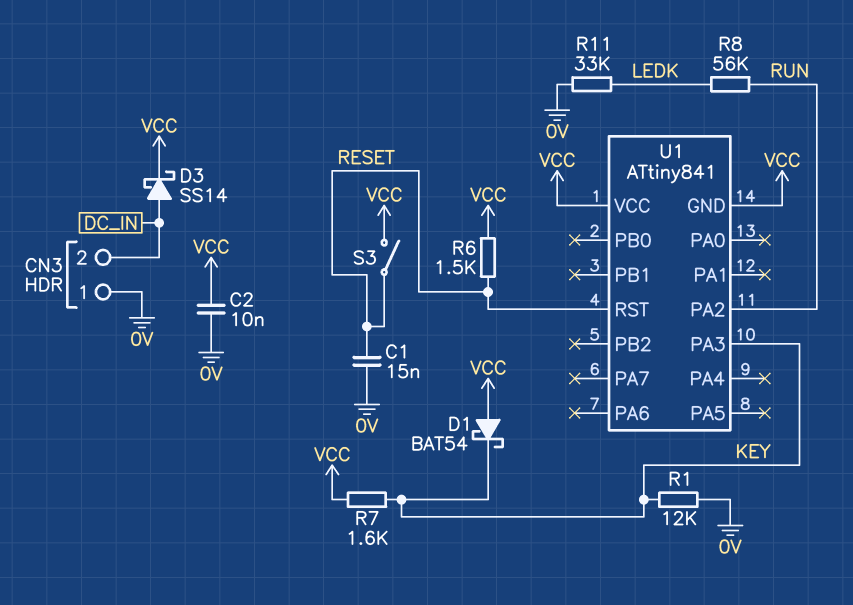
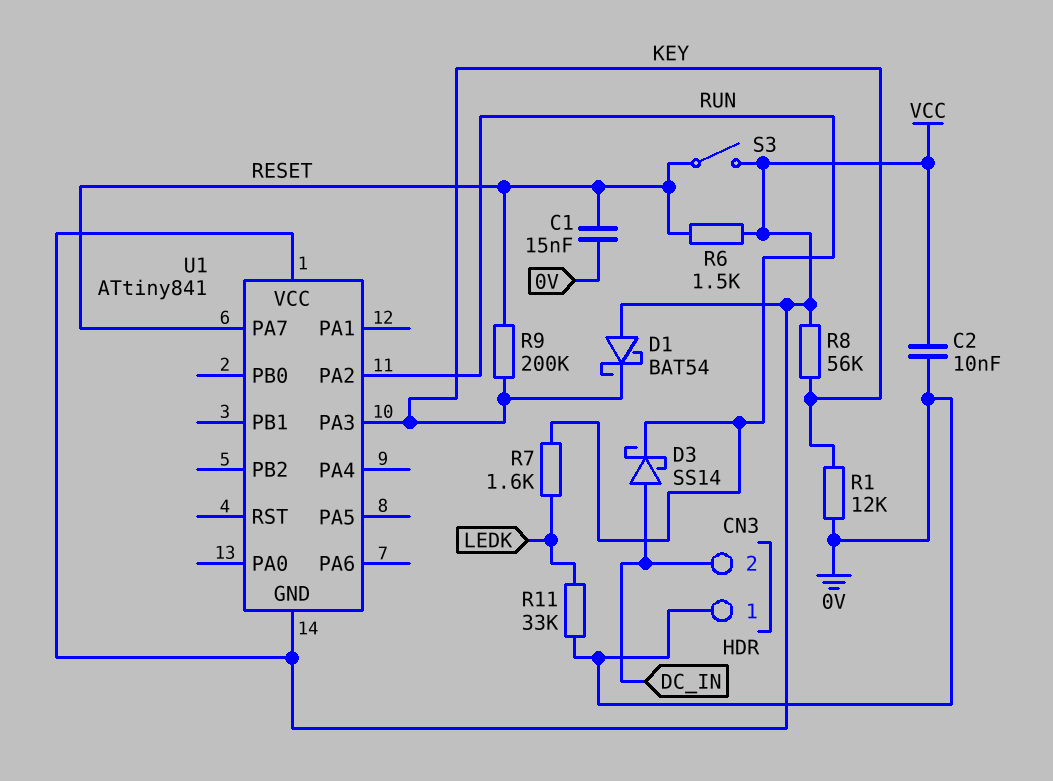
D3: schottky SS14 (A DC_IN, K VCC) -> schottky SS14 (A DC_IN, K RUN)
R7: 1.6k (KEY, VCC) -> 1.6k (LEDK, RUN)
R8: 56k (LEDK, RUN) -> 56k (KEY, VCC)
R9: none -> 200k (KEY, RESET)
U1 pin PA7: none -> RESET
U1 pin RST: RESET -> none

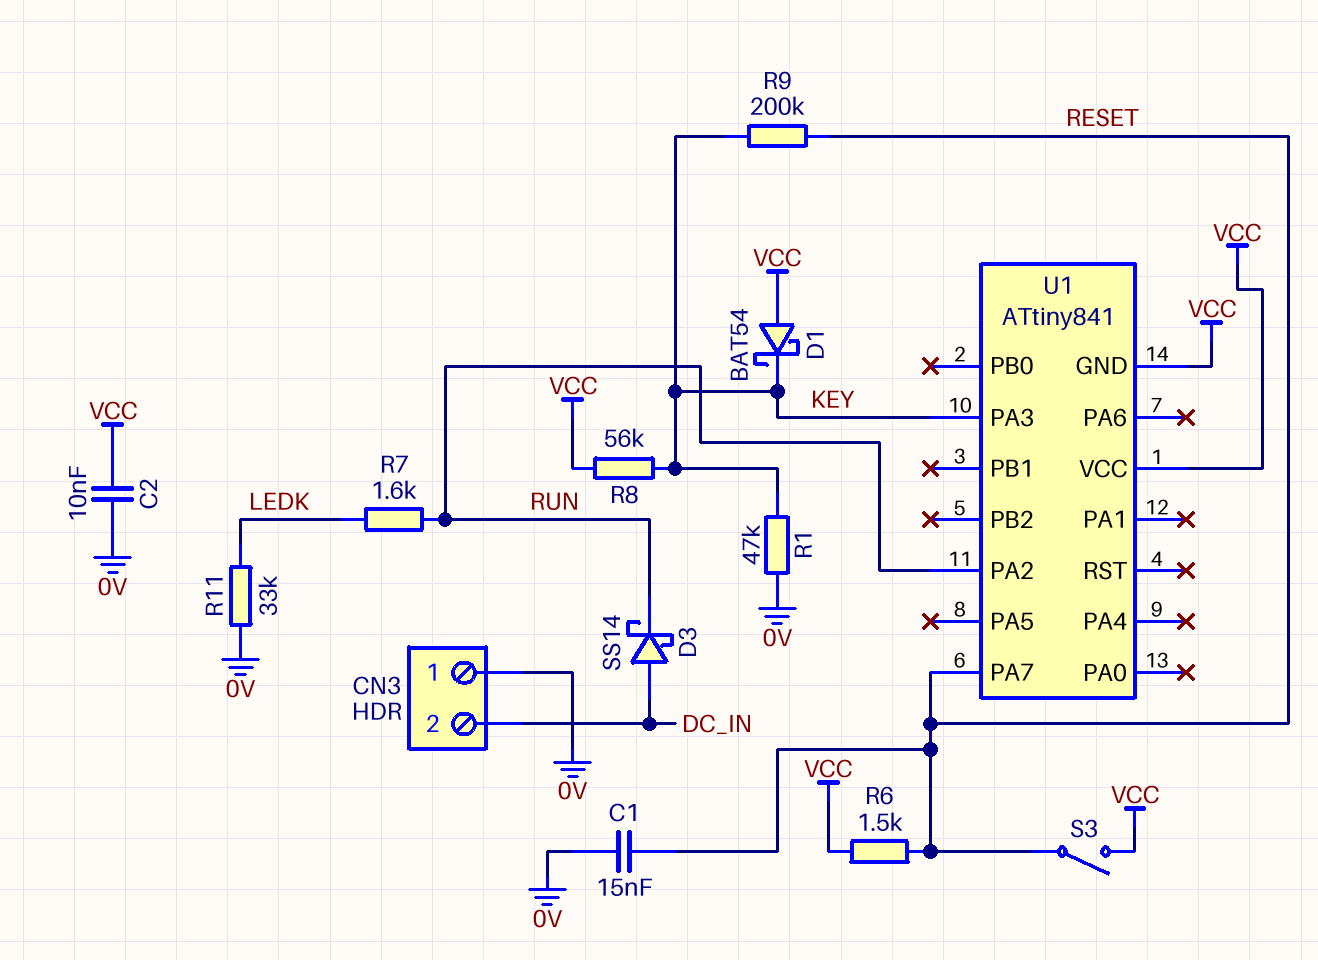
R1: 12k (0V, KEY) -> 47k (0V, KEY)

